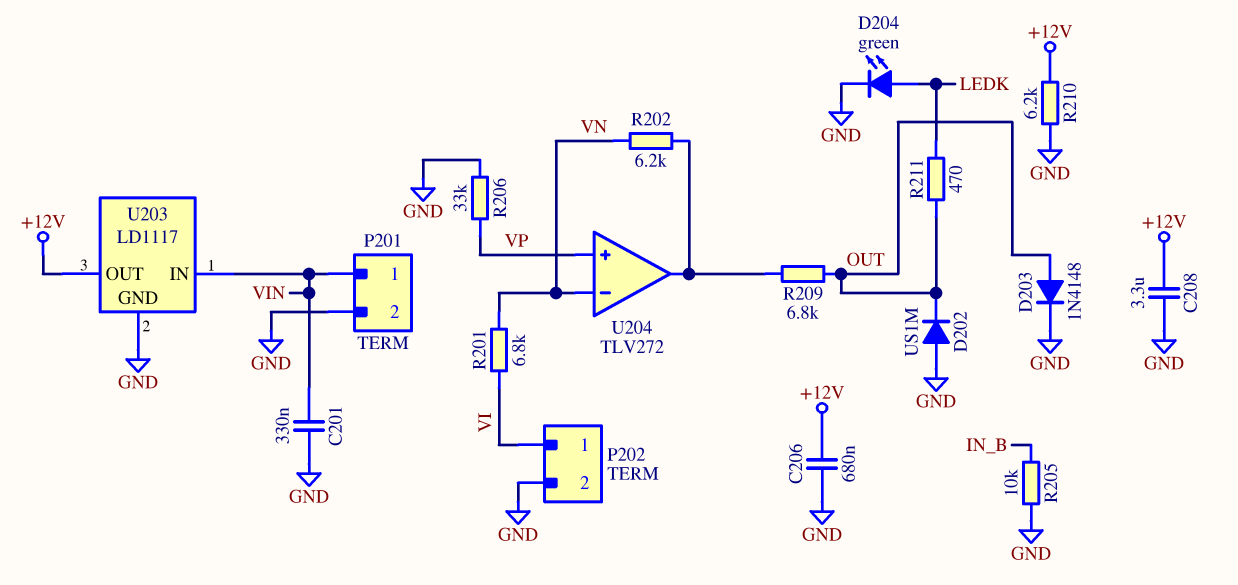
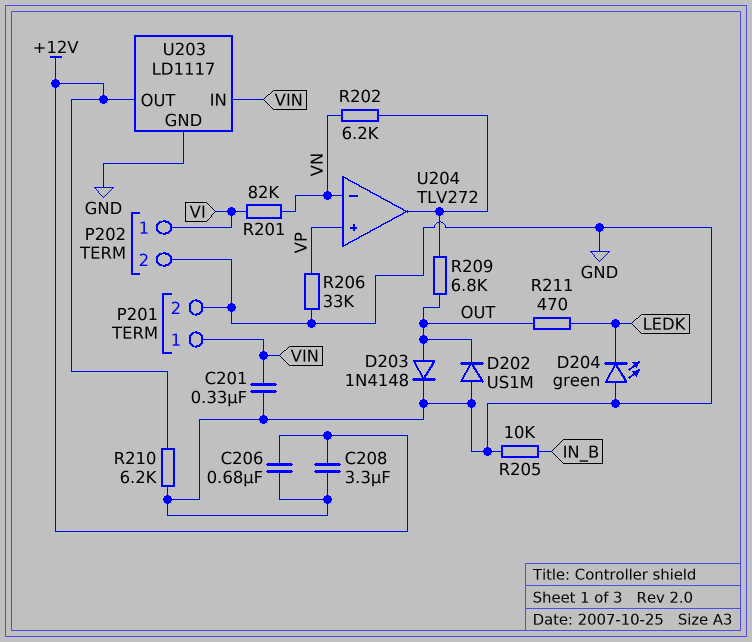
D204: LED green (A LEDK, K GND) -> LED green (A GND, K LEDK)
R201: 6.8k (VI, VN) -> 82k (VI, VN)

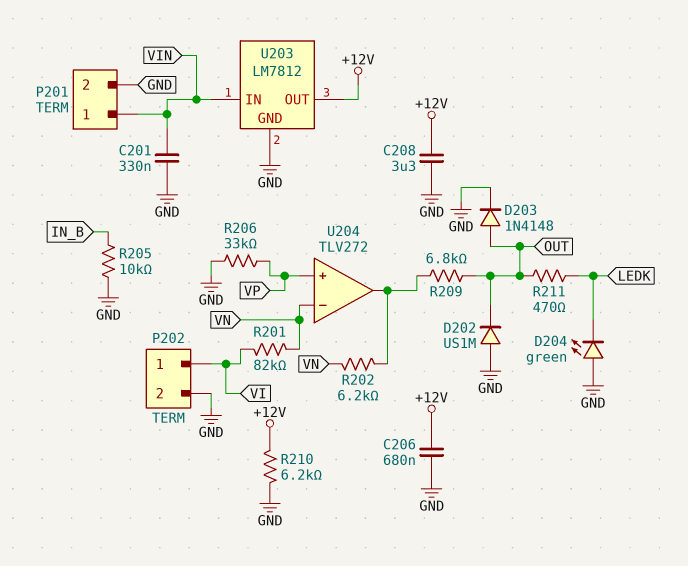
U203: LD1117 -> LM7812

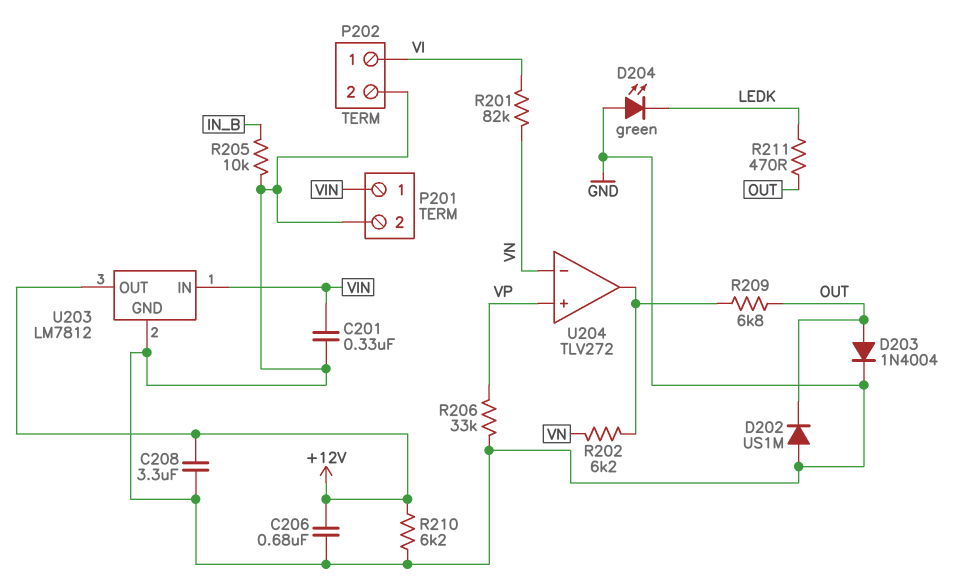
D203: diode 1N4148 (A OUT, K GND) -> diode 1N4004 (A OUT, K GND)

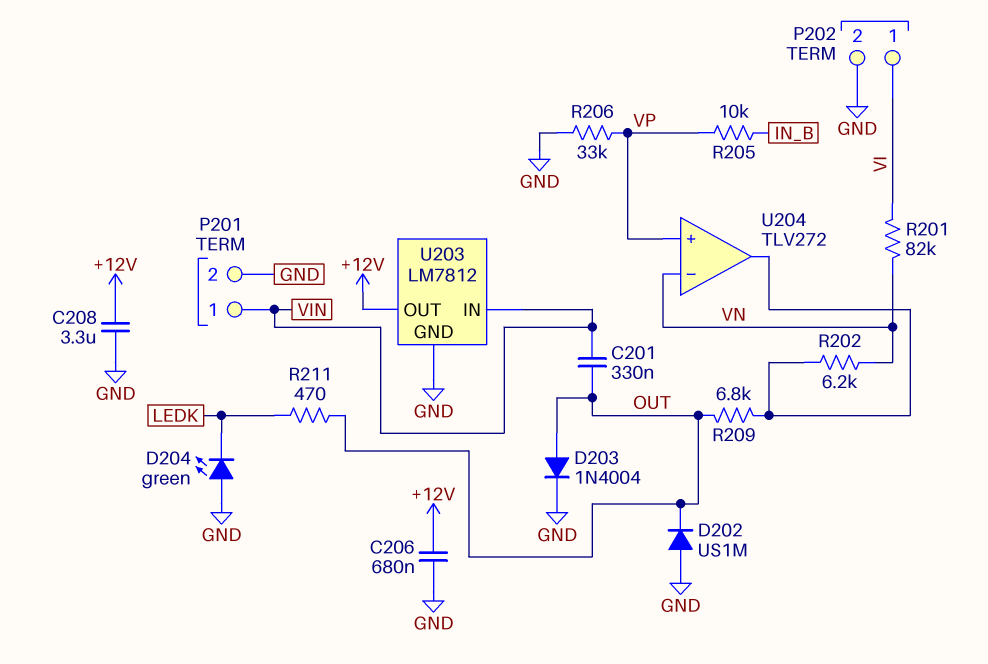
C201: 330nF (GND, VIN) -> 330nF (OUT, VIN)
R205: 10k (GND, IN_B) -> 10k (IN_B, VP)
R210: 6.2k (+12V, GND) -> none

